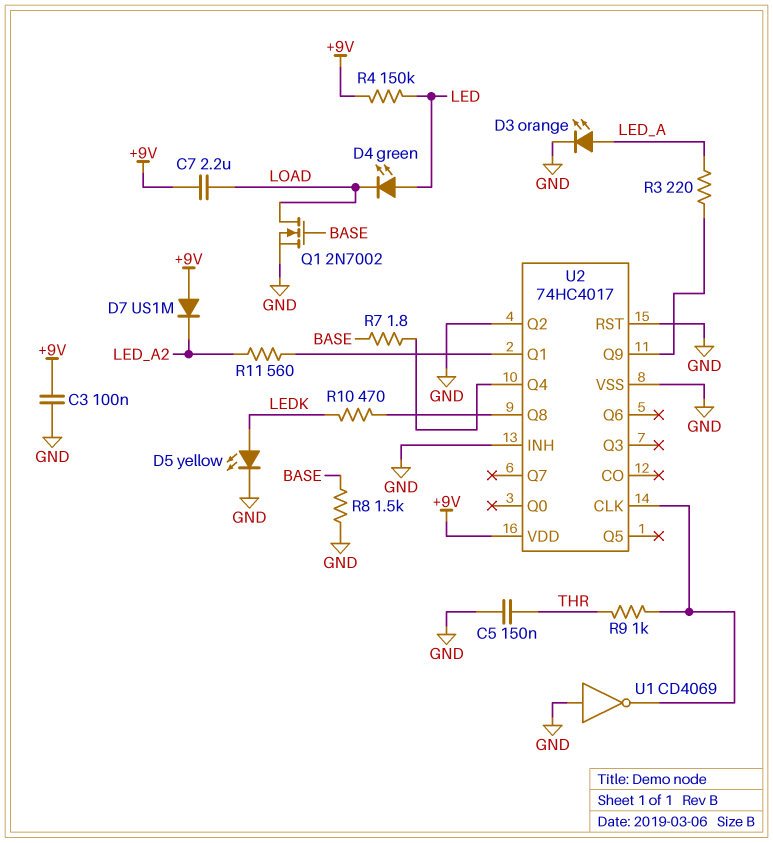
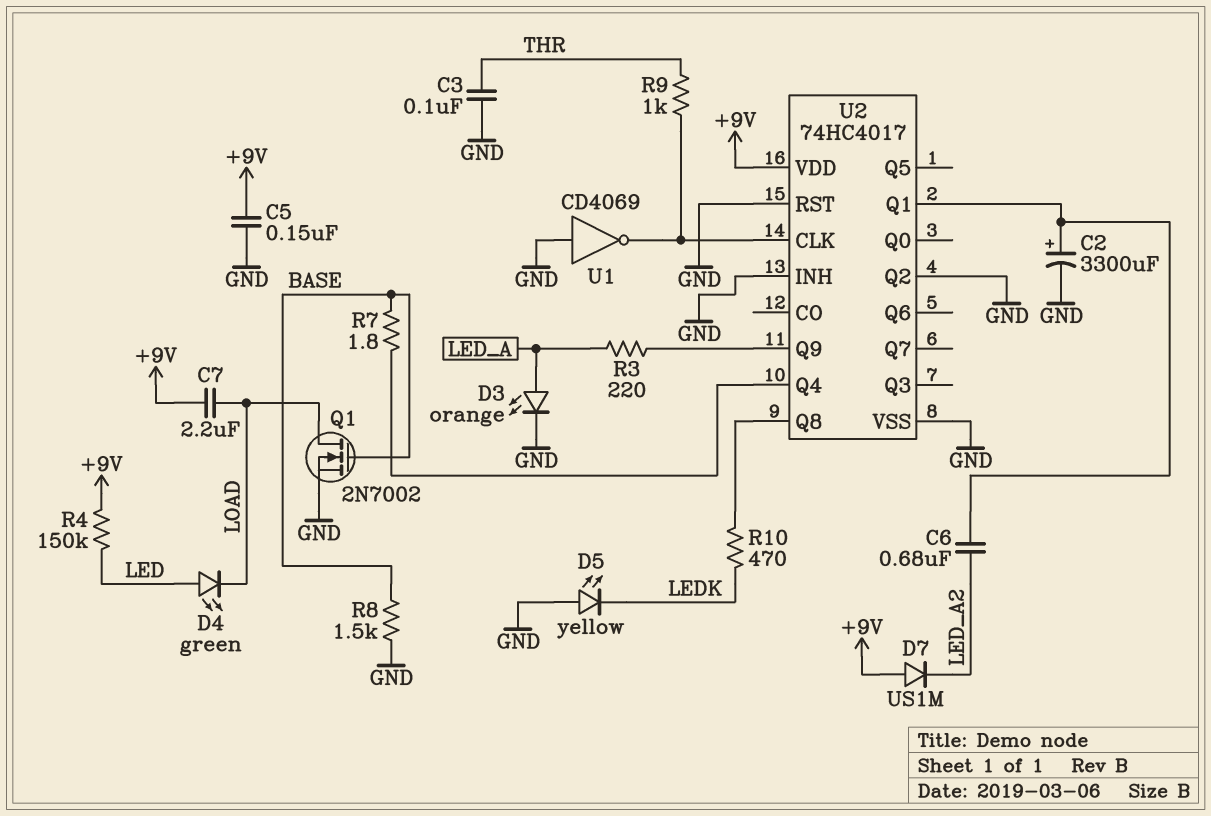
C2: none -> 3300uF (plus U2/Q1, minus GND)
C3: 100nF (+9V, GND) -> 100nF (GND, THR)
C5: 150nF (GND, THR) -> 150nF (+9V, GND)
C6: none -> 680nF (LED_A2, U2/Q1)
D5: LED yellow (A LEDK, K GND) -> LED yellow (A GND, K LEDK)
R11: 560 (LED_A2, U2/Q1) -> none

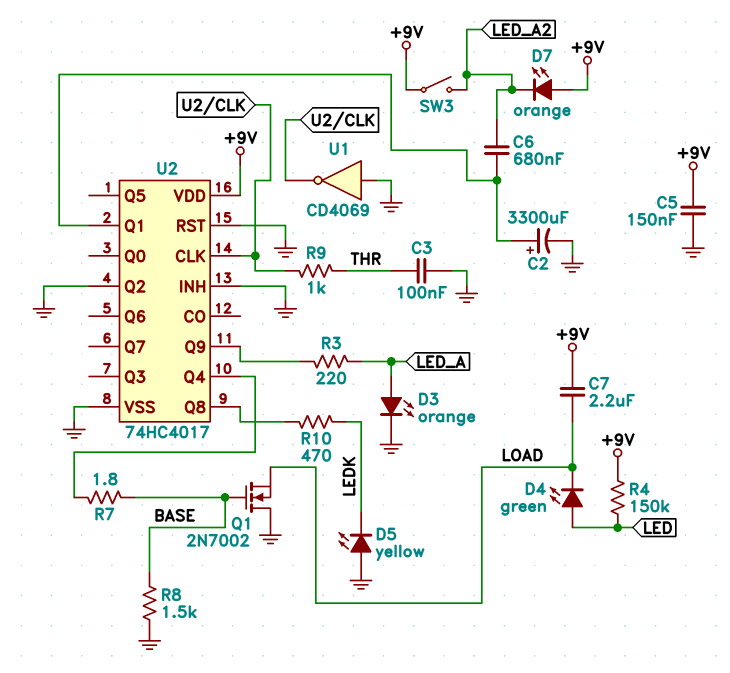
D7: diode US1M (A +9V, K LED_A2) -> LED orange (A +9V, K LED_A2)
Q1: NMOS 2N7002 (G BASE, D LOAD, S GND) -> NMOS 2N7002 (G BASE, D GND, S LOAD)
SW3: none -> switch (+9V, LED_A2)

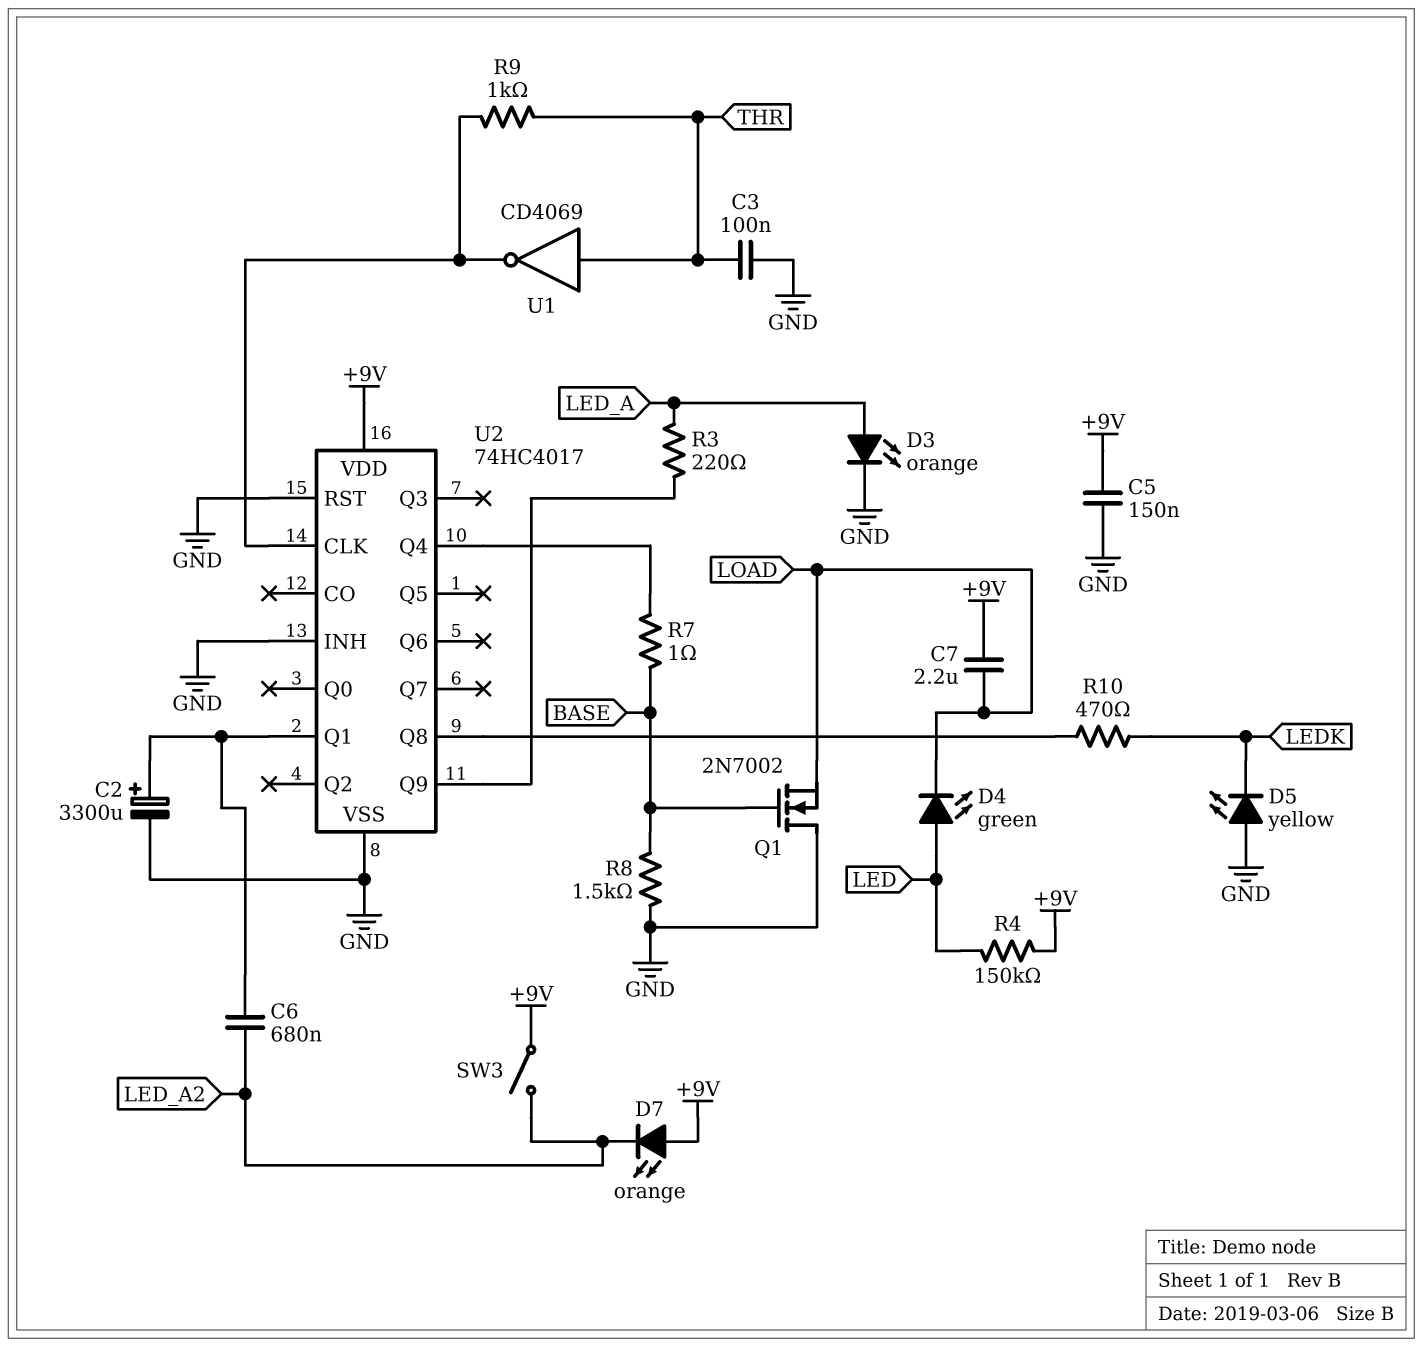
R7: 1.8 (BASE, U2/Q4) -> 1 (BASE, U2/Q4)
U1: NOT CD4069 (in GND, out U2/CLK) -> NOT CD4069 (in THR, out U2/CLK)
U2 pin Q2: GND -> none

